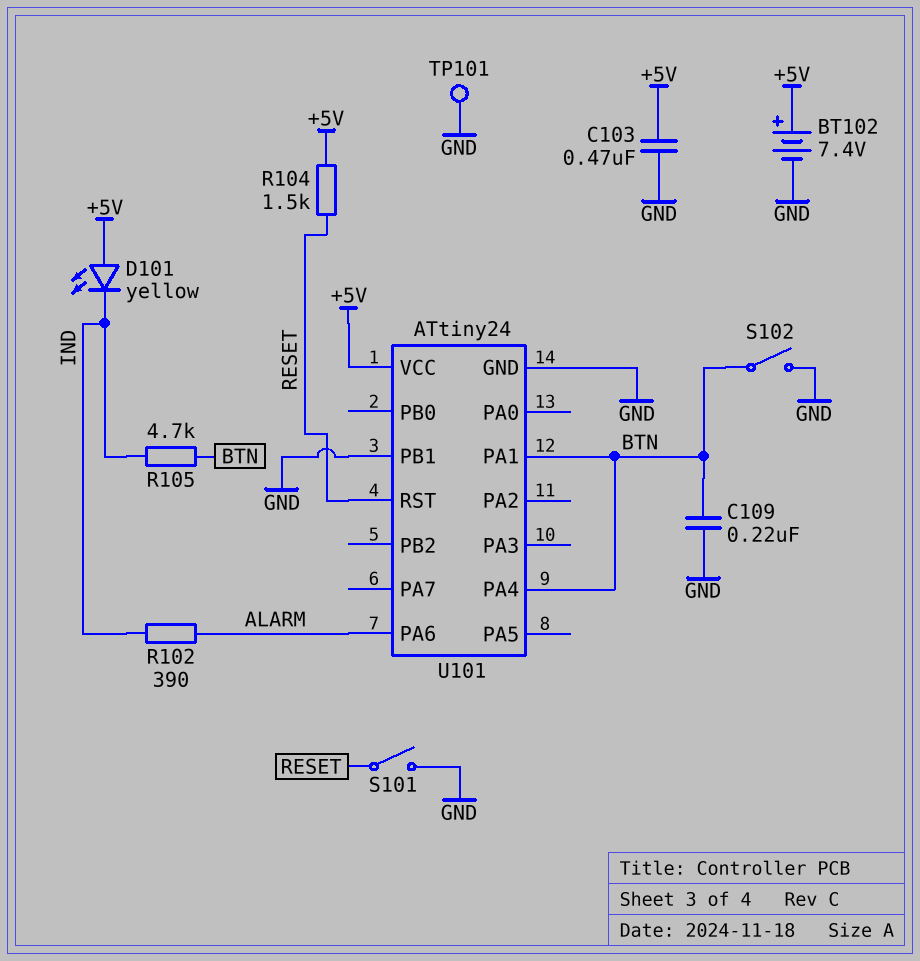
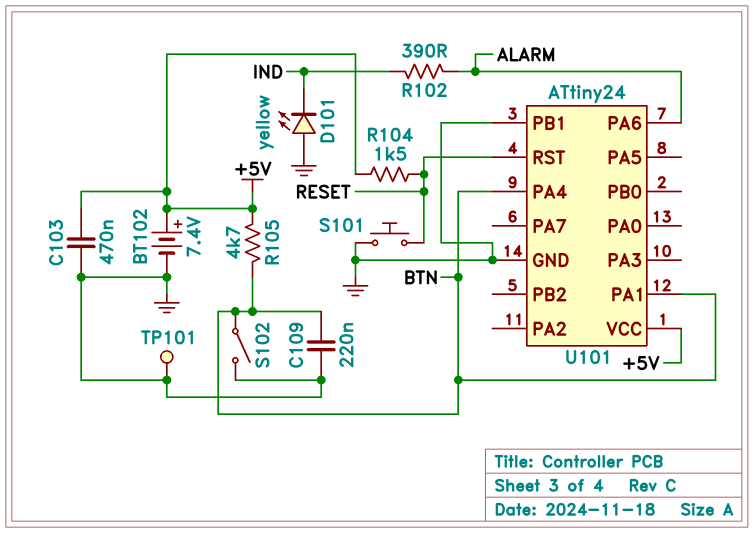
D101: LED yellow (A +5V, K IND) -> LED yellow (A GND, K IND)
R105: 4.7k (BTN, IND) -> 4.7k (+5V, BTN)
S101: switch (GND, RESET) -> button (GND, RESET)

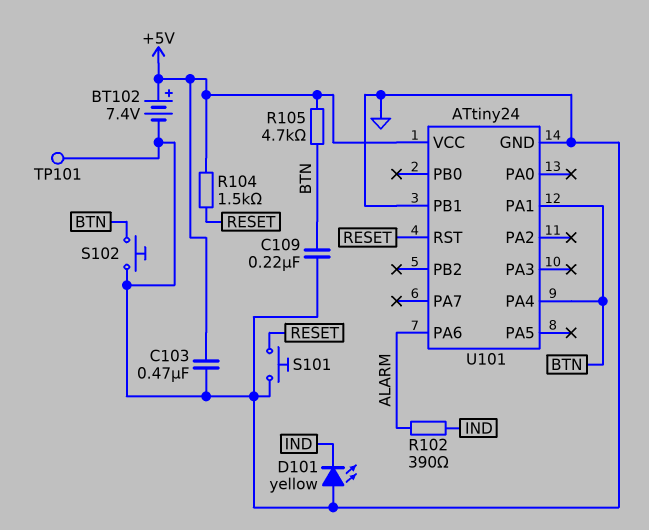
S102: switch (BTN, GND) -> button (BTN, GND)

